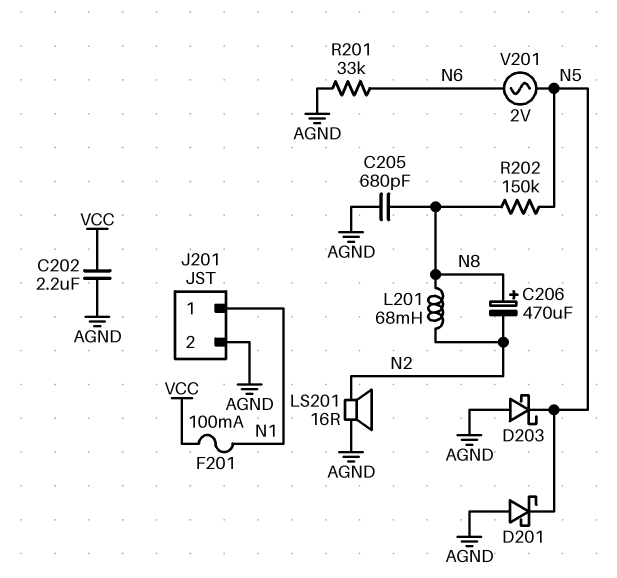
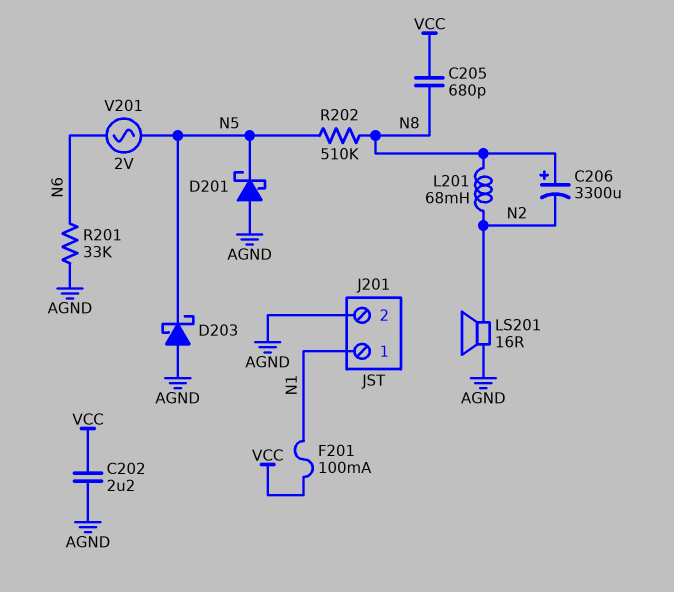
C205: 680pF (AGND, N8) -> 680pF (N8, VCC)
C206: 470uF (plus N8, minus N2) -> 3300uF (plus N8, minus N2)
R202: 150k (N5, N8) -> 510k (N5, N8)

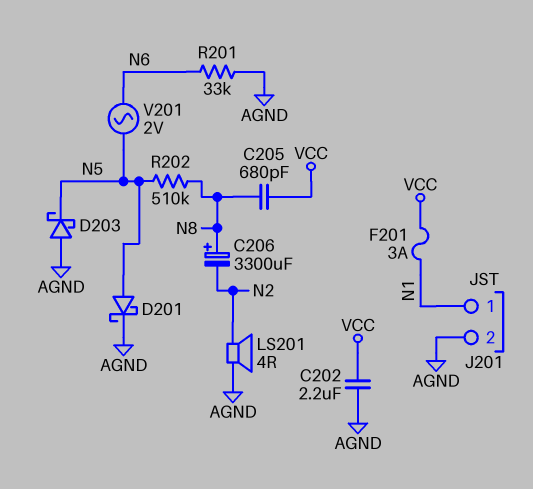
D201: schottky (A AGND, K N5) -> schottky (A N5, K AGND)
F201: 100mA (N1, VCC) -> 3A (N1, VCC)
L201: 68mH (N2, N8) -> none
LS201: speaker 16R (AGND, N2) -> speaker 4R (AGND, N2)

